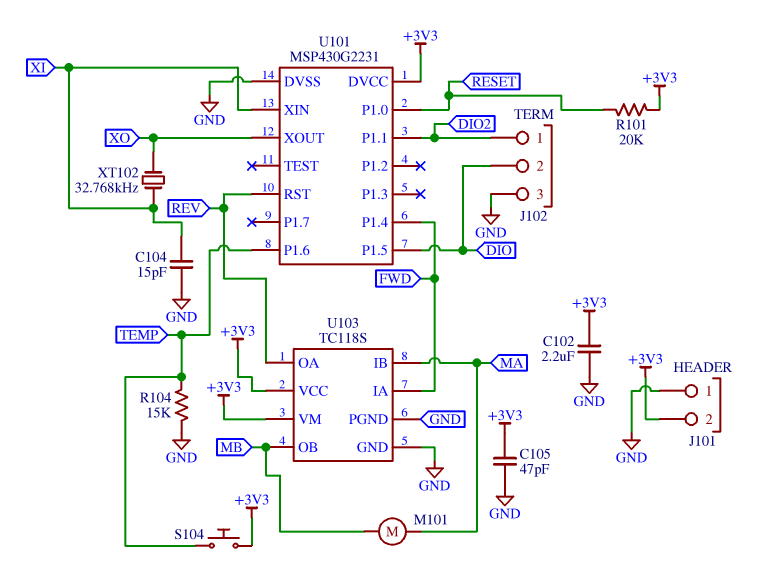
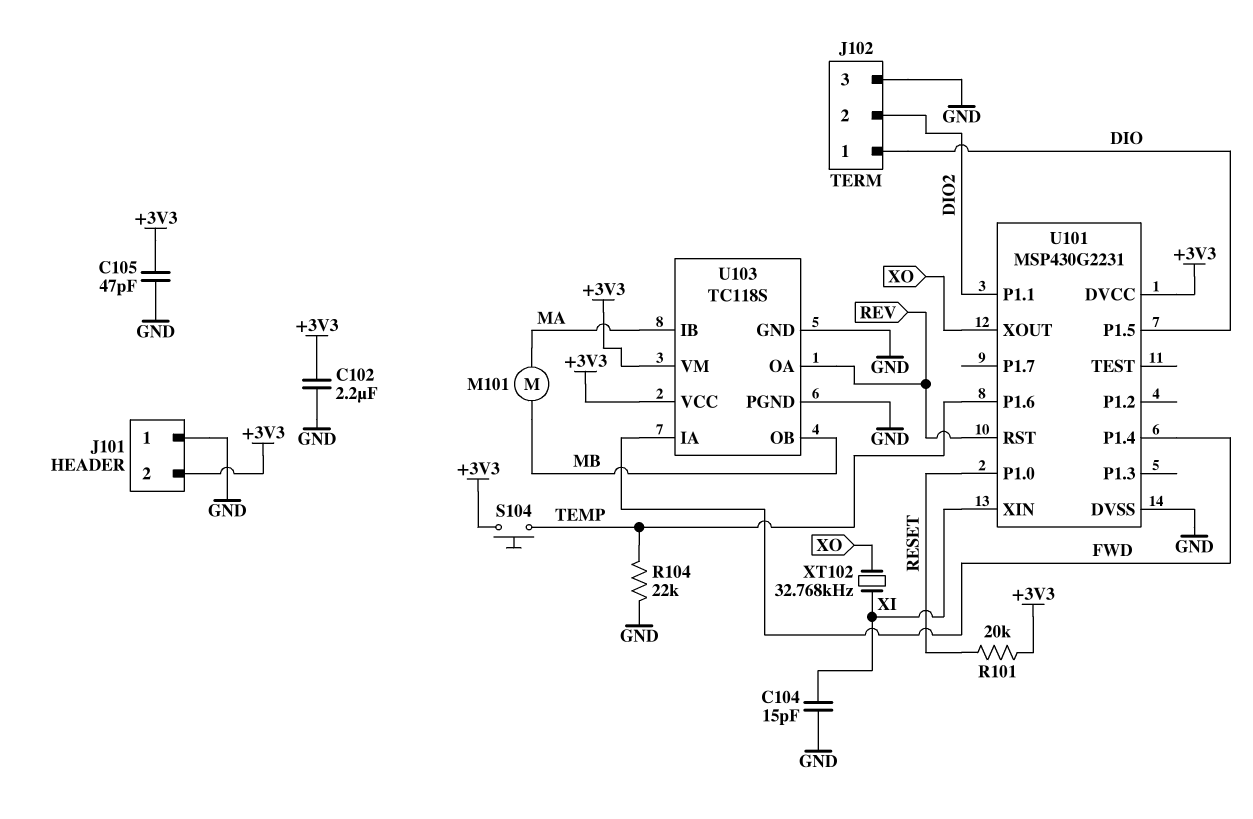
J102 pin 1: DIO2 -> DIO
J102 pin 2: DIO -> DIO2
R104: 15k (GND, TEMP) -> 22k (GND, TEMP)

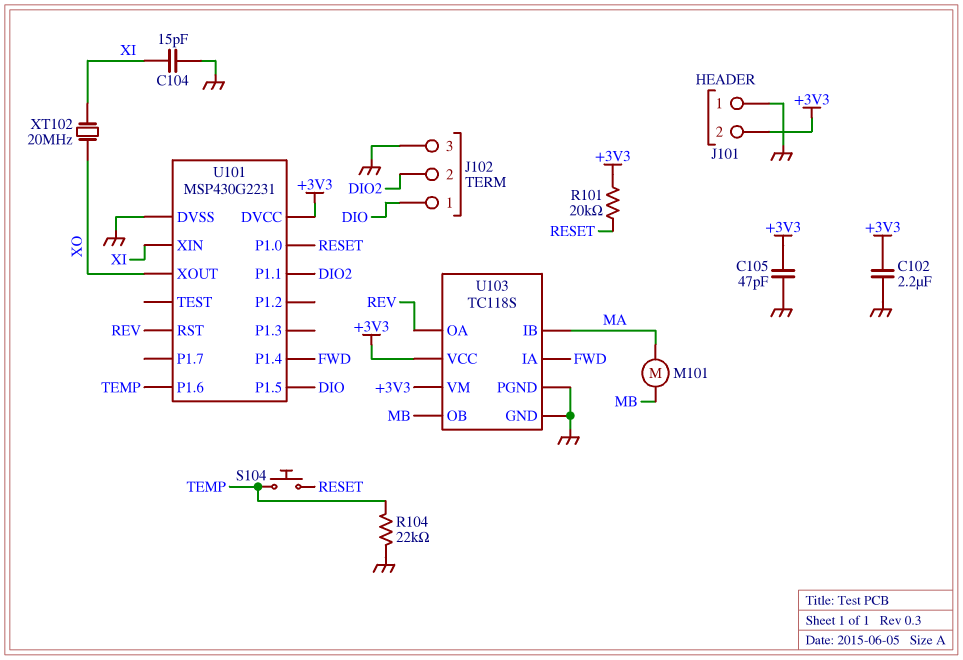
S104: button (+3V3, TEMP) -> button (RESET, TEMP)
XT102: 32.768kHz (XI, XO) -> 20MHz (XI, XO)

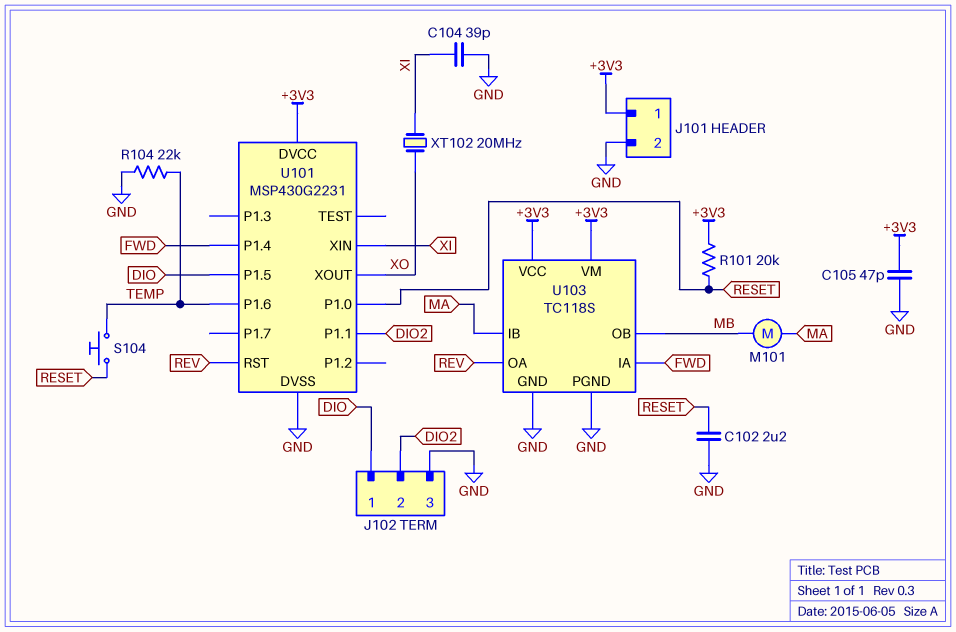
C102: 2.2uF (+3V3, GND) -> 2.2uF (GND, RESET)
C104: 15pF (GND, XI) -> 39pF (GND, XI)
J101 pin 1: GND -> +3V3
J101 pin 2: +3V3 -> GND

